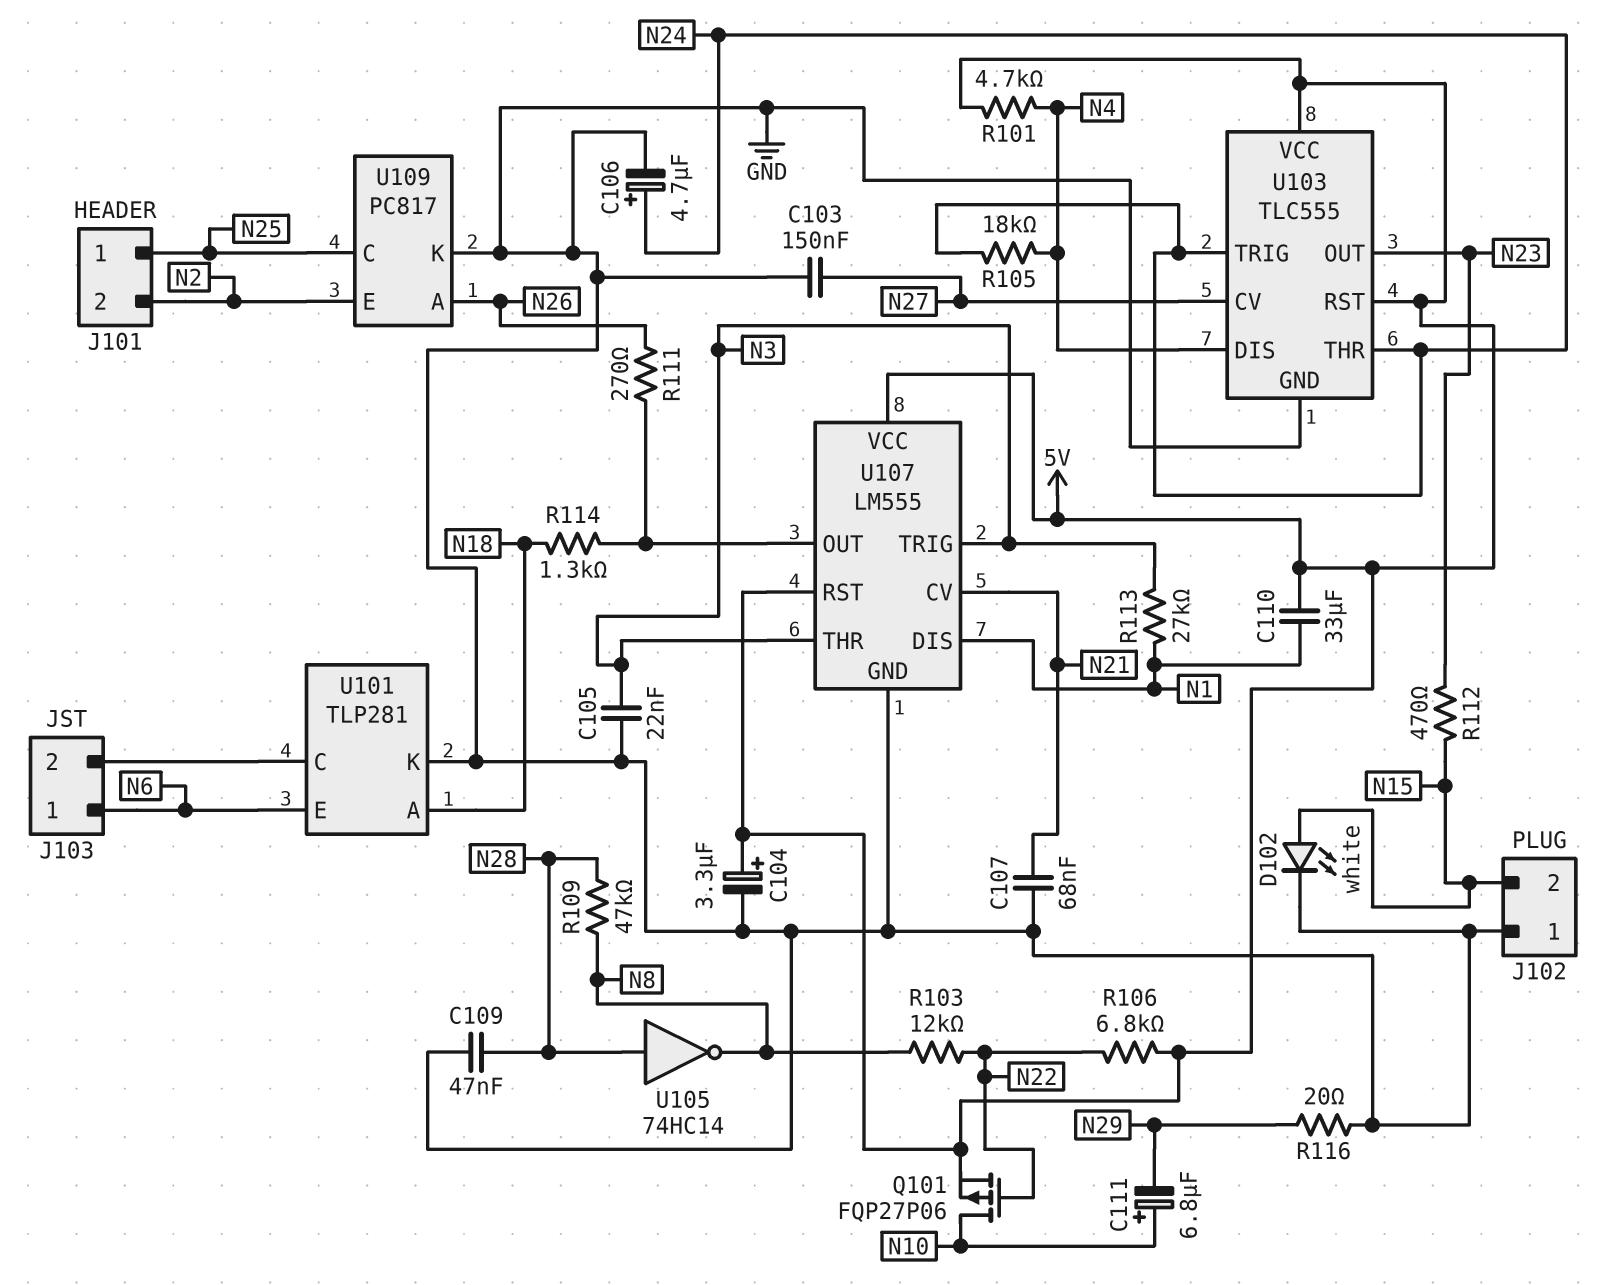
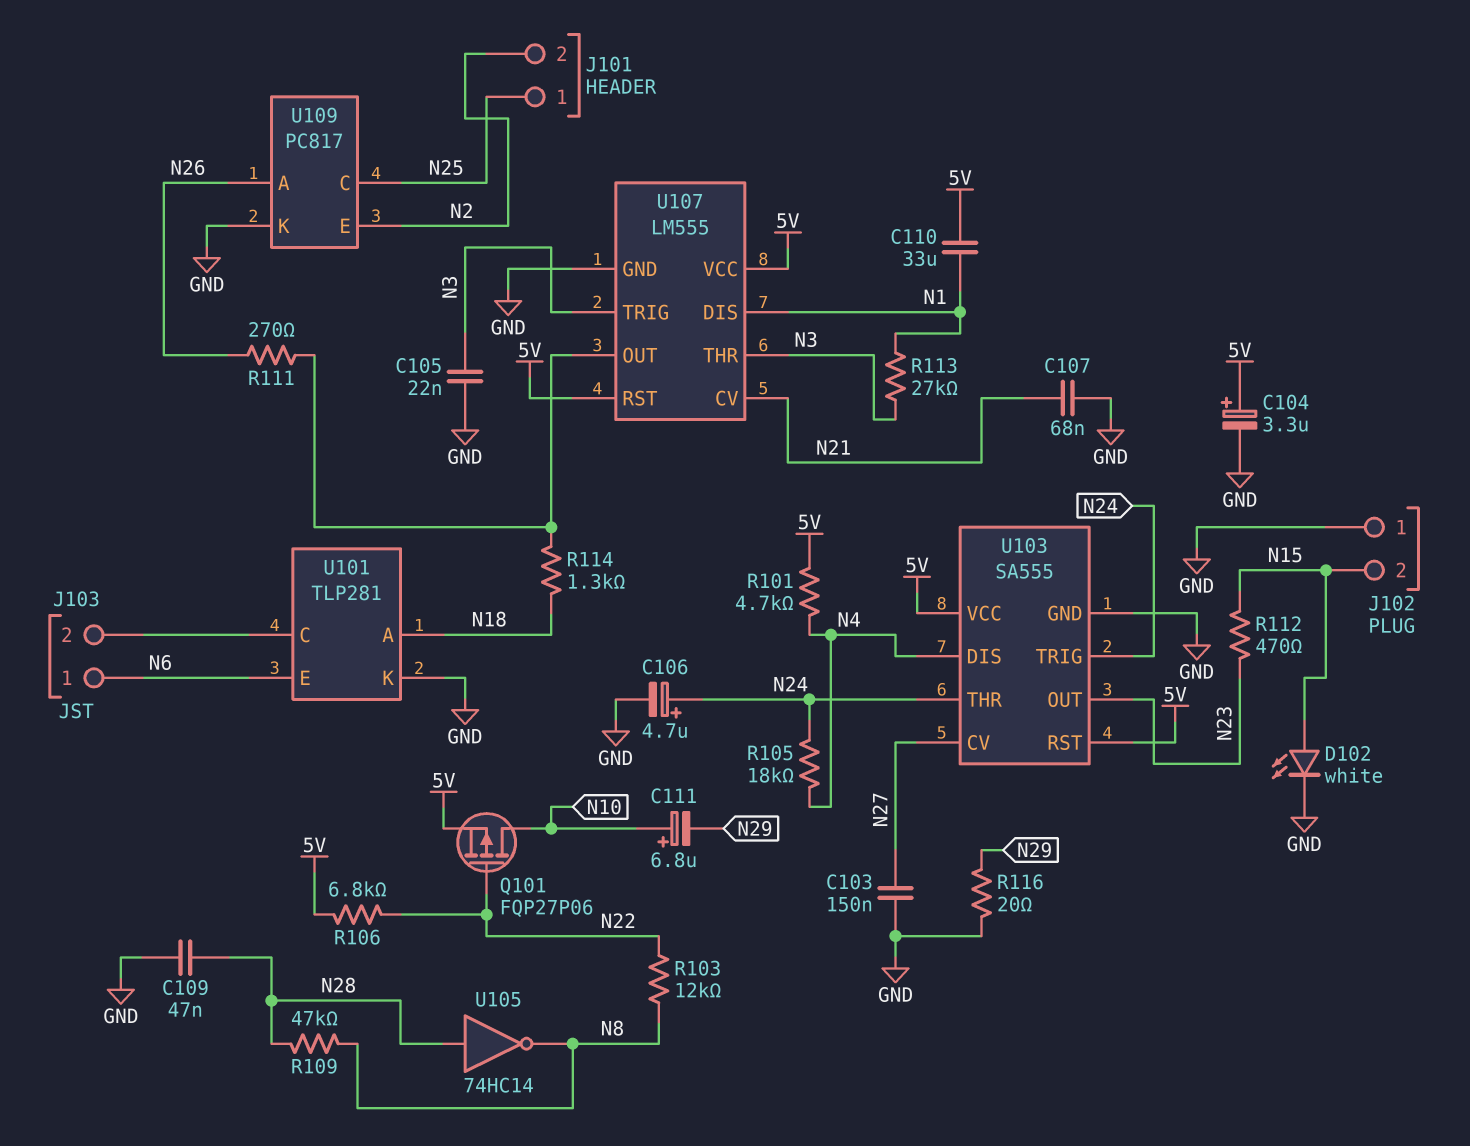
U103: TLC555 -> SA555

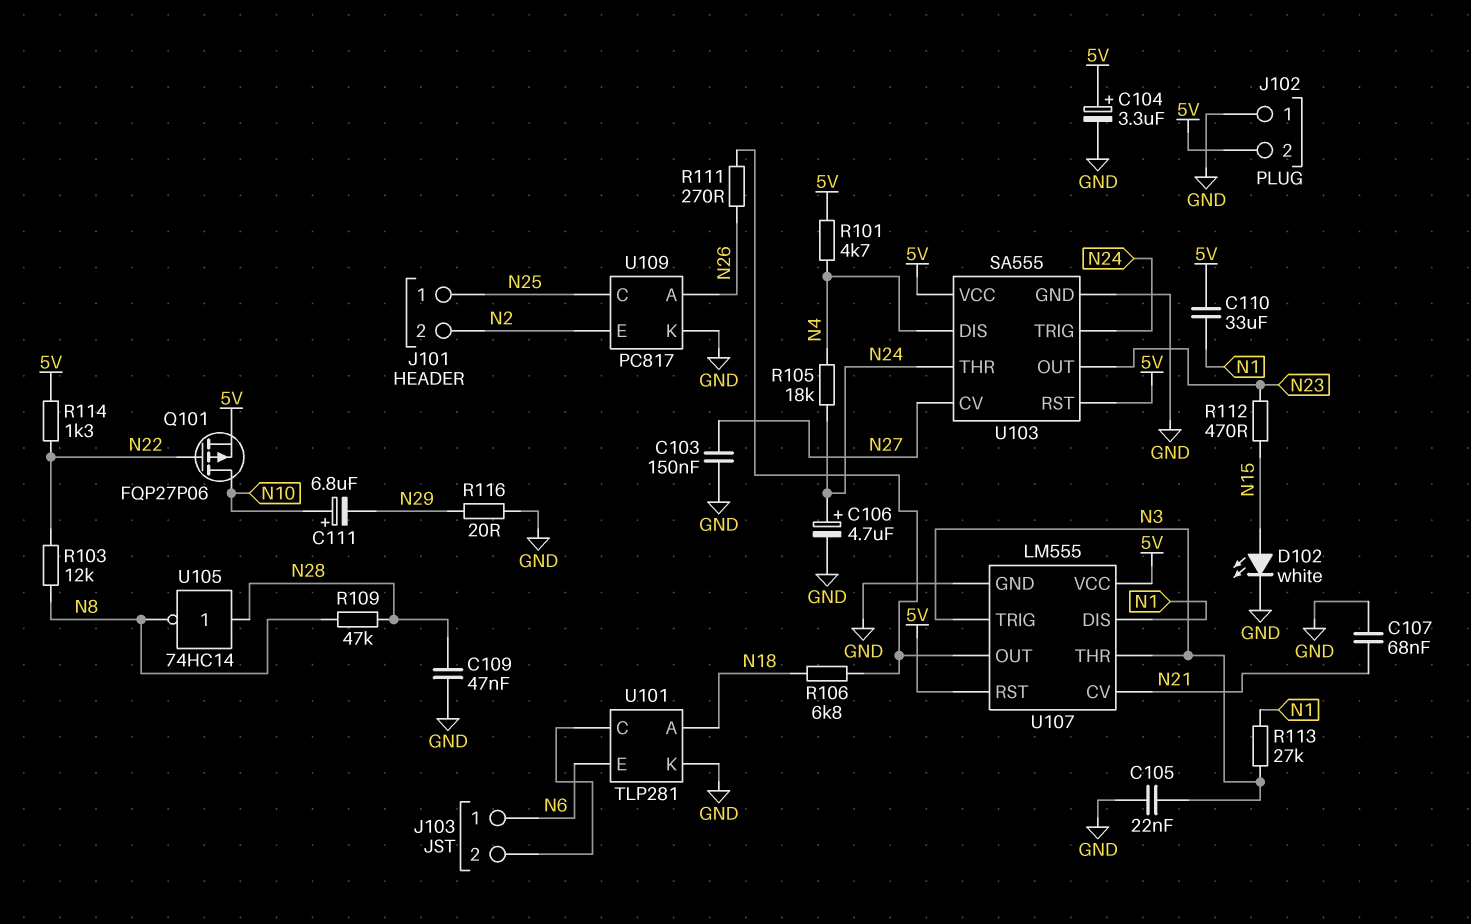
J102 pin 2: N15 -> 5V
R106: 6.8k (5V, N22) -> 6.8k (N18, U107/OUT)
R114: 1.3k (N18, U107/OUT) -> 1.3k (5V, N22)

